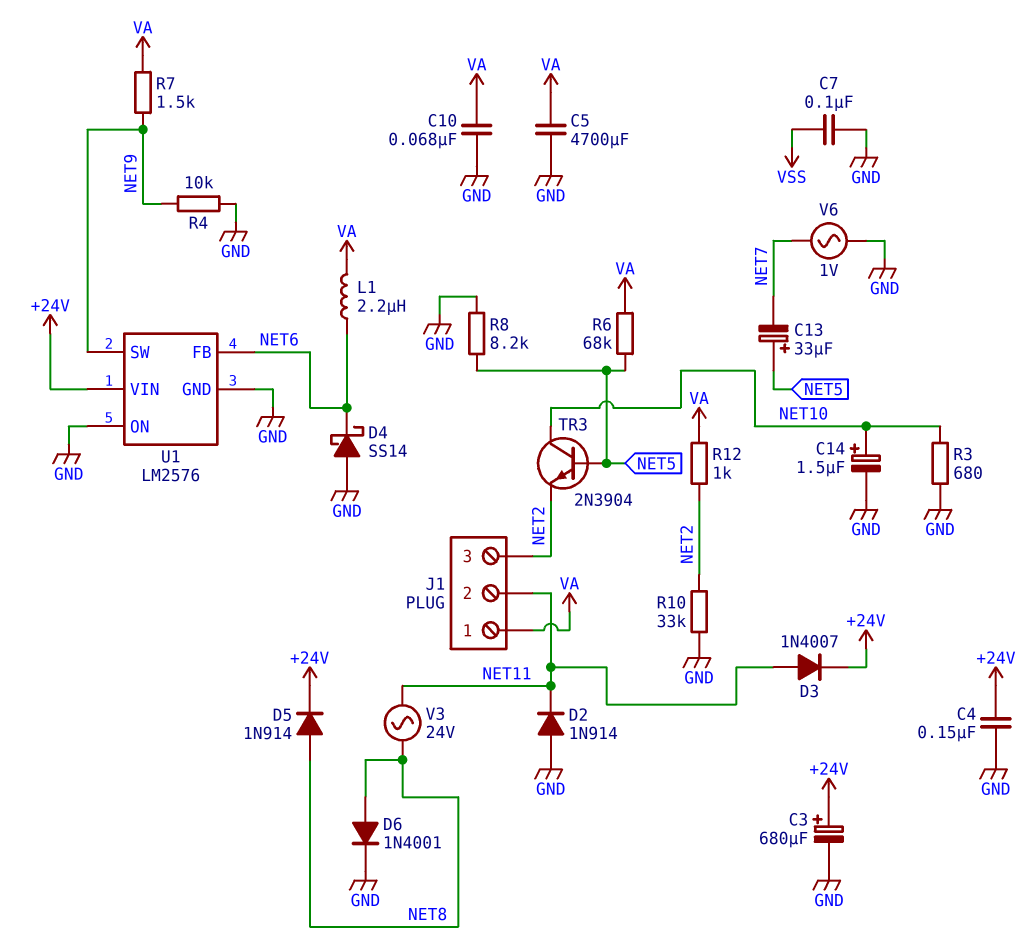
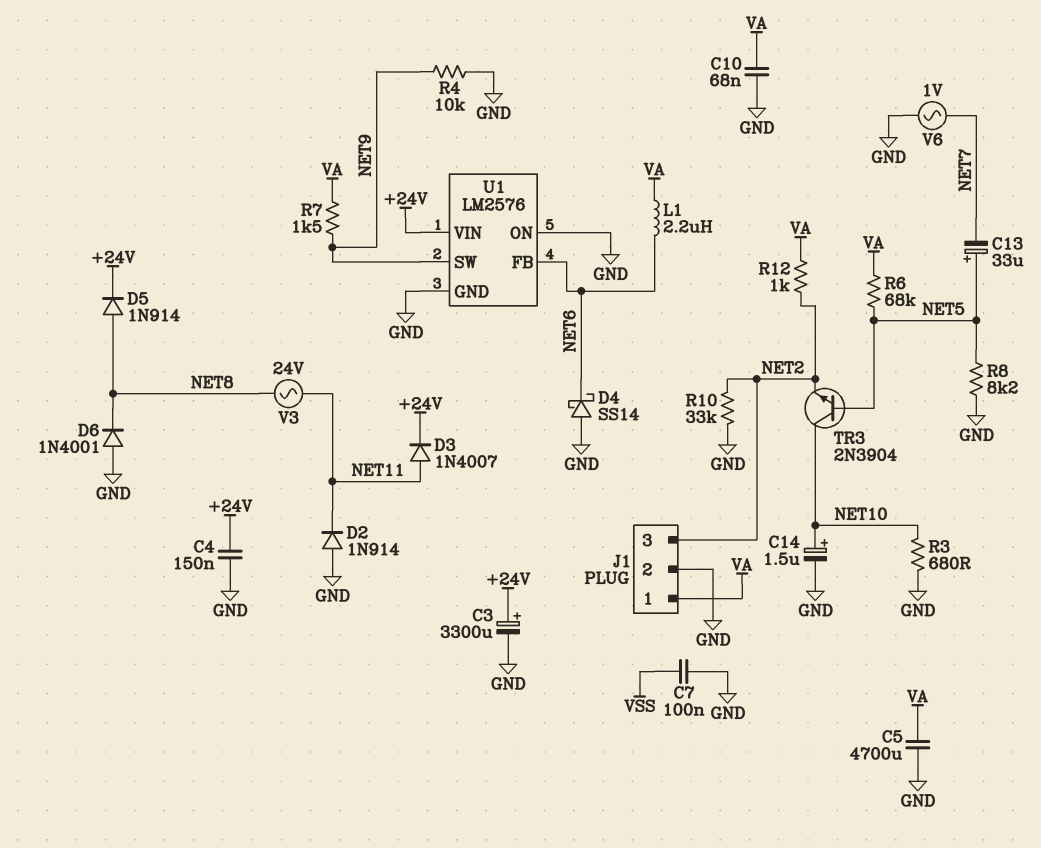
C3: 680uF (plus +24V, minus GND) -> 3300uF (plus +24V, minus GND)
D6: diode 1N4001 (A NET8, K GND) -> diode 1N4001 (A GND, K NET8)
J1 pin 2: NET11 -> GND

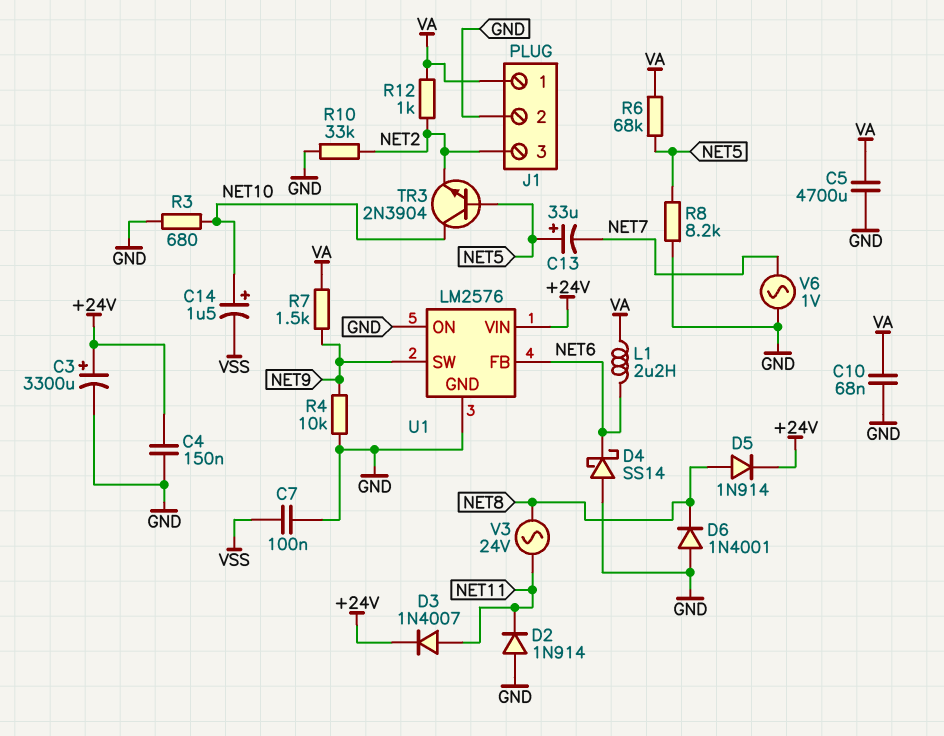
C14: 1.5uF (plus NET10, minus GND) -> 1.5uF (plus NET10, minus VSS)

